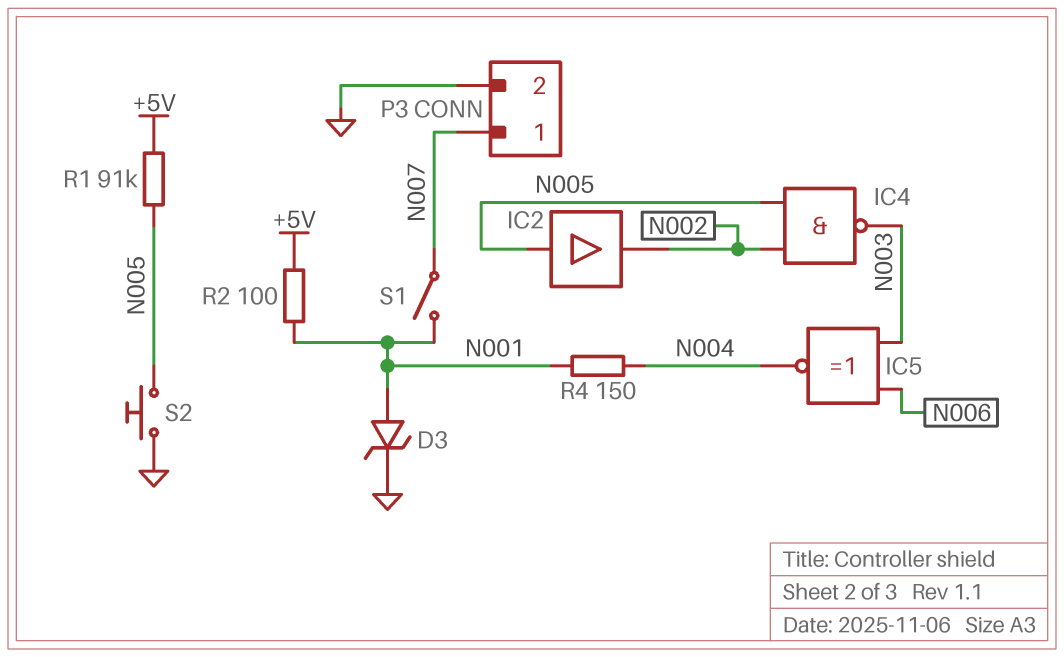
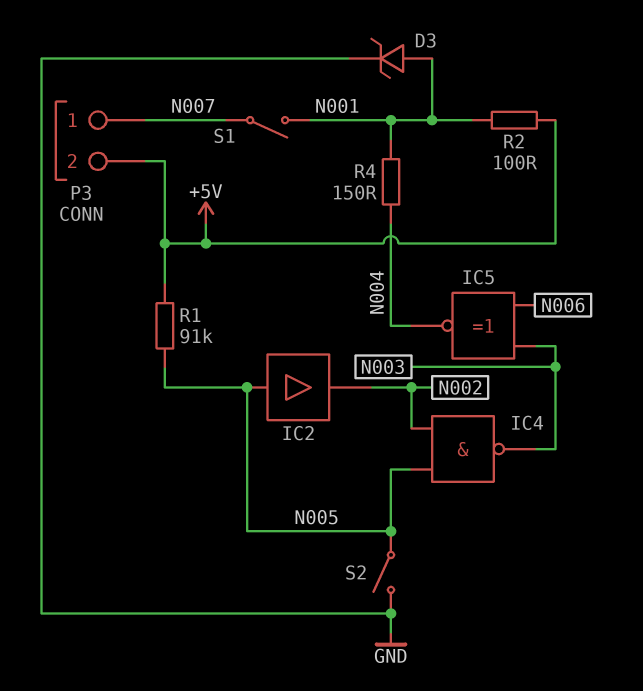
P3 pin 2: GND -> +5V
S2: button (GND, N005) -> switch (GND, N005)

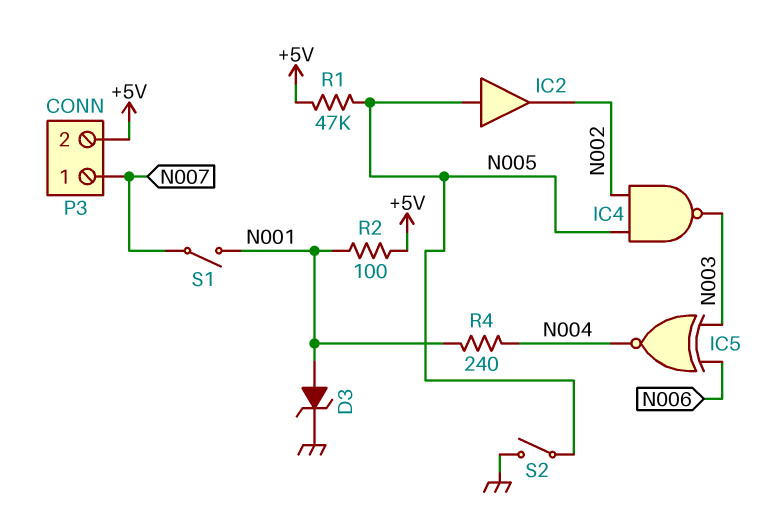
R1: 91k (+5V, N005) -> 47k (+5V, N005)
R4: 150 (N001, N004) -> 240 (N001, N004)

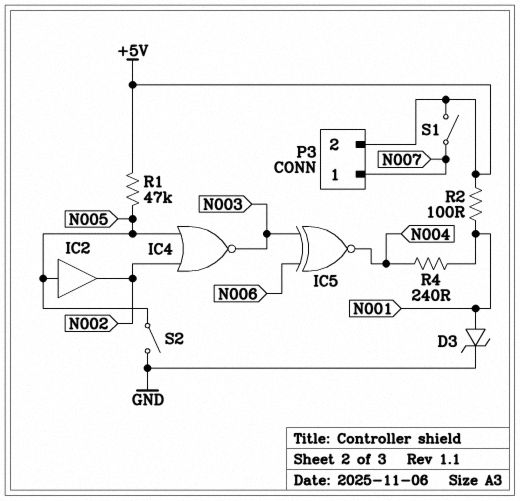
IC4: NAND (in N002, in N005, out N003) -> NOR (in N002, in N005, out N003)
S1: switch (N001, N007) -> switch (+5V, N007)

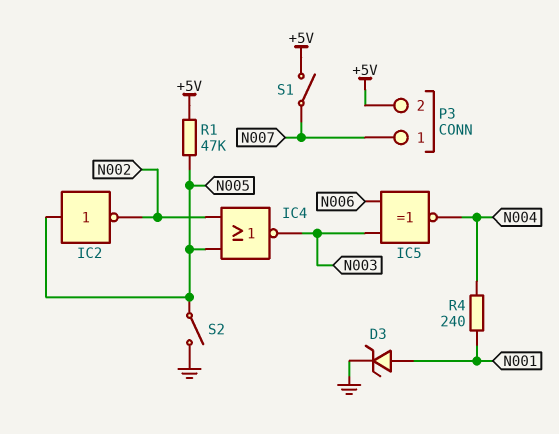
IC2: buffer (in N005, out N002) -> NOT (in N005, out N002)
R2: 100 (+5V, N001) -> none

